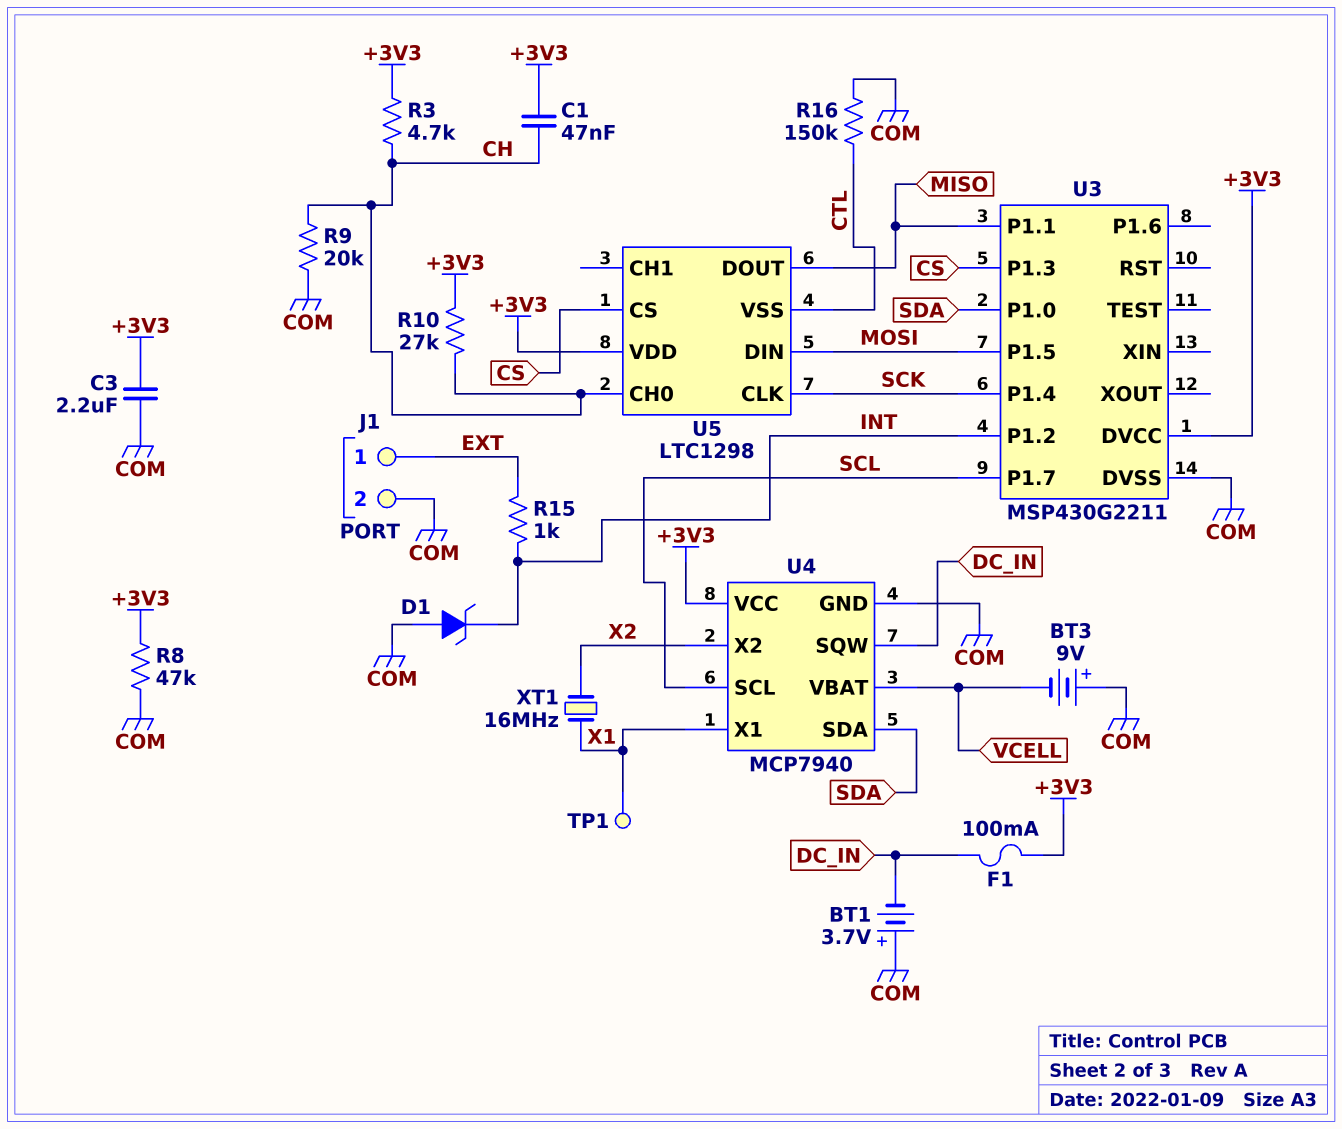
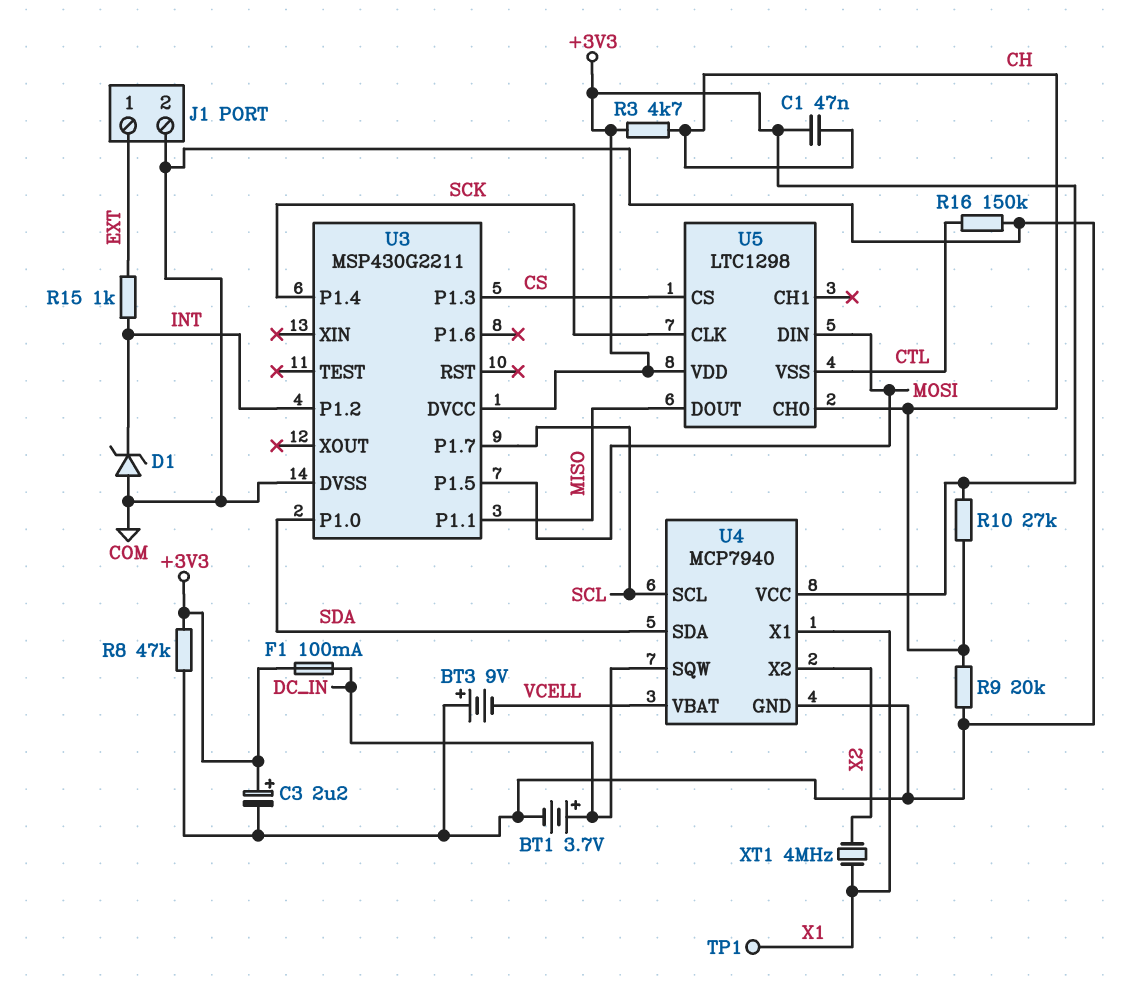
BT1: 3.7V (plus COM, minus DC_IN) -> 3.7V (plus DC_IN, minus COM)
C3: 2.2uF (+3V3, COM) -> 2.2uF (plus +3V3, minus COM)
XT1: 16MHz (X1, X2) -> 4MHz (X1, X2)

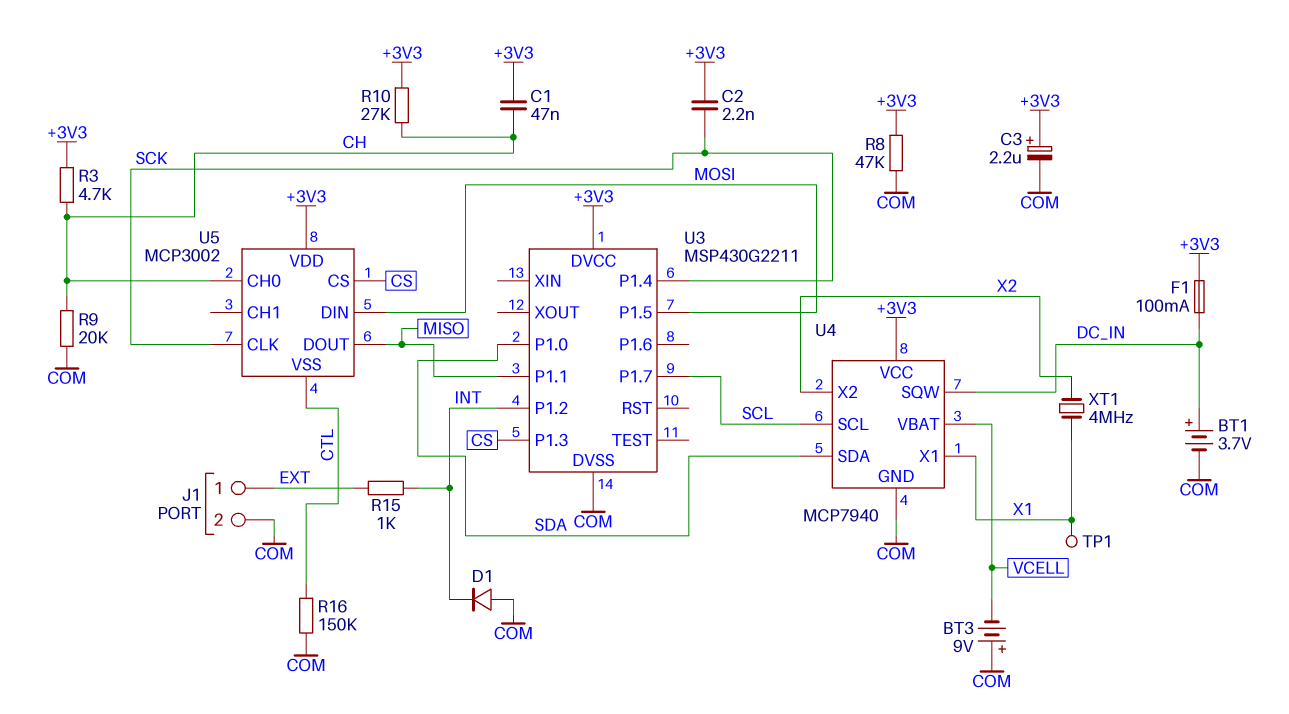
C2: none -> 2.2nF (+3V3, SCK)
D1: zener (A COM, K INT) -> diode (A COM, K INT)
U5: LTC1298 -> MCP3002

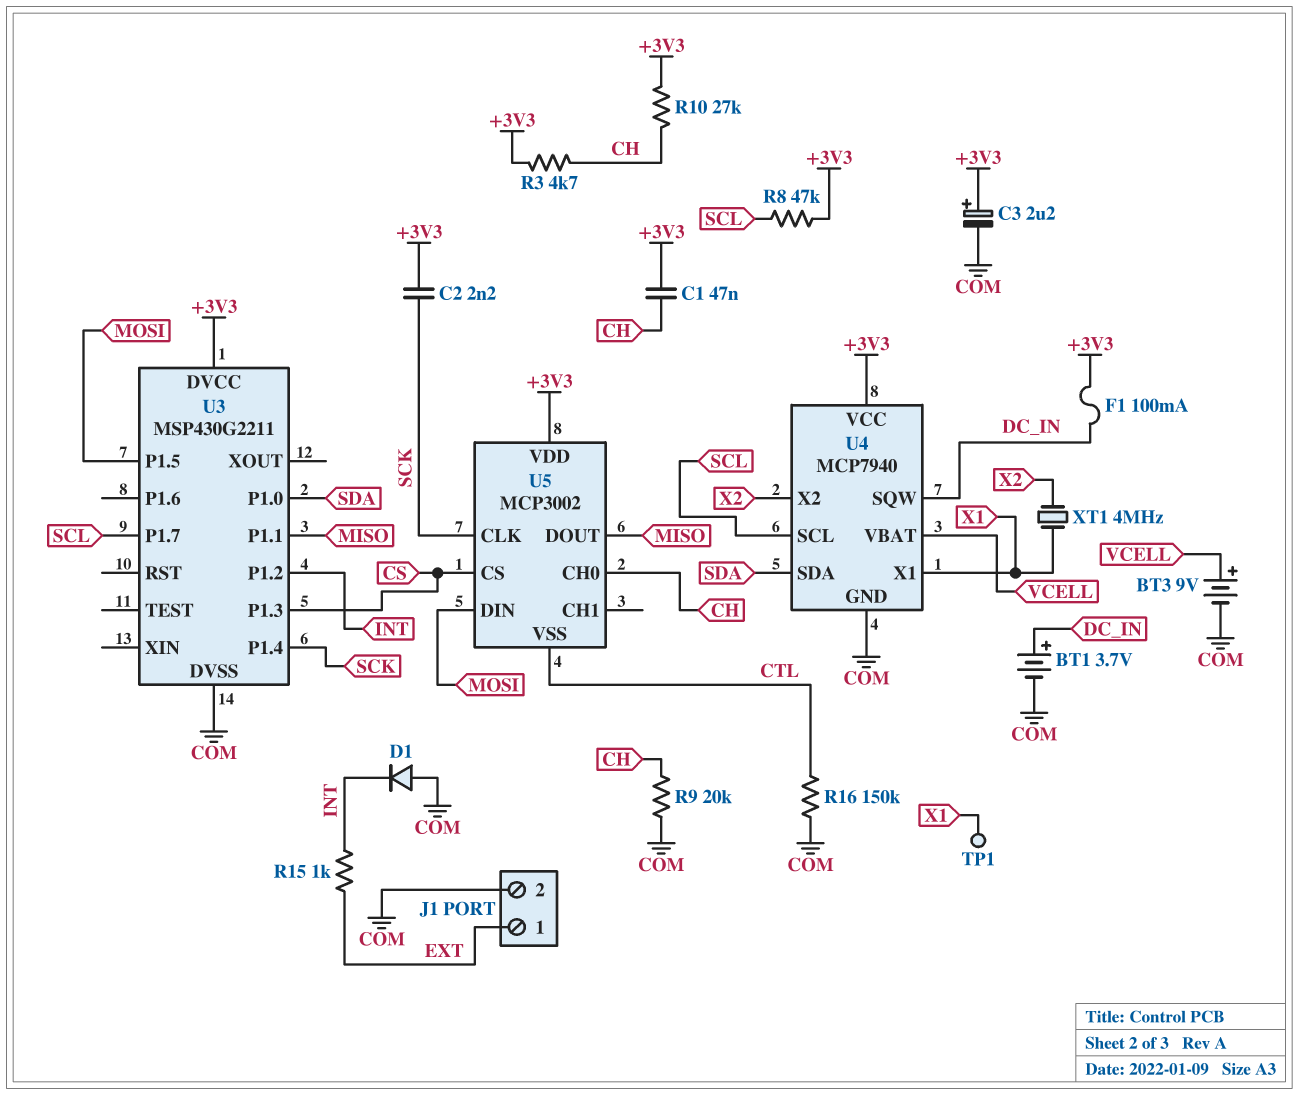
BT3: 9V (plus COM, minus VCELL) -> 9V (plus VCELL, minus COM)
R8: 47k (+3V3, COM) -> 47k (+3V3, SCL)

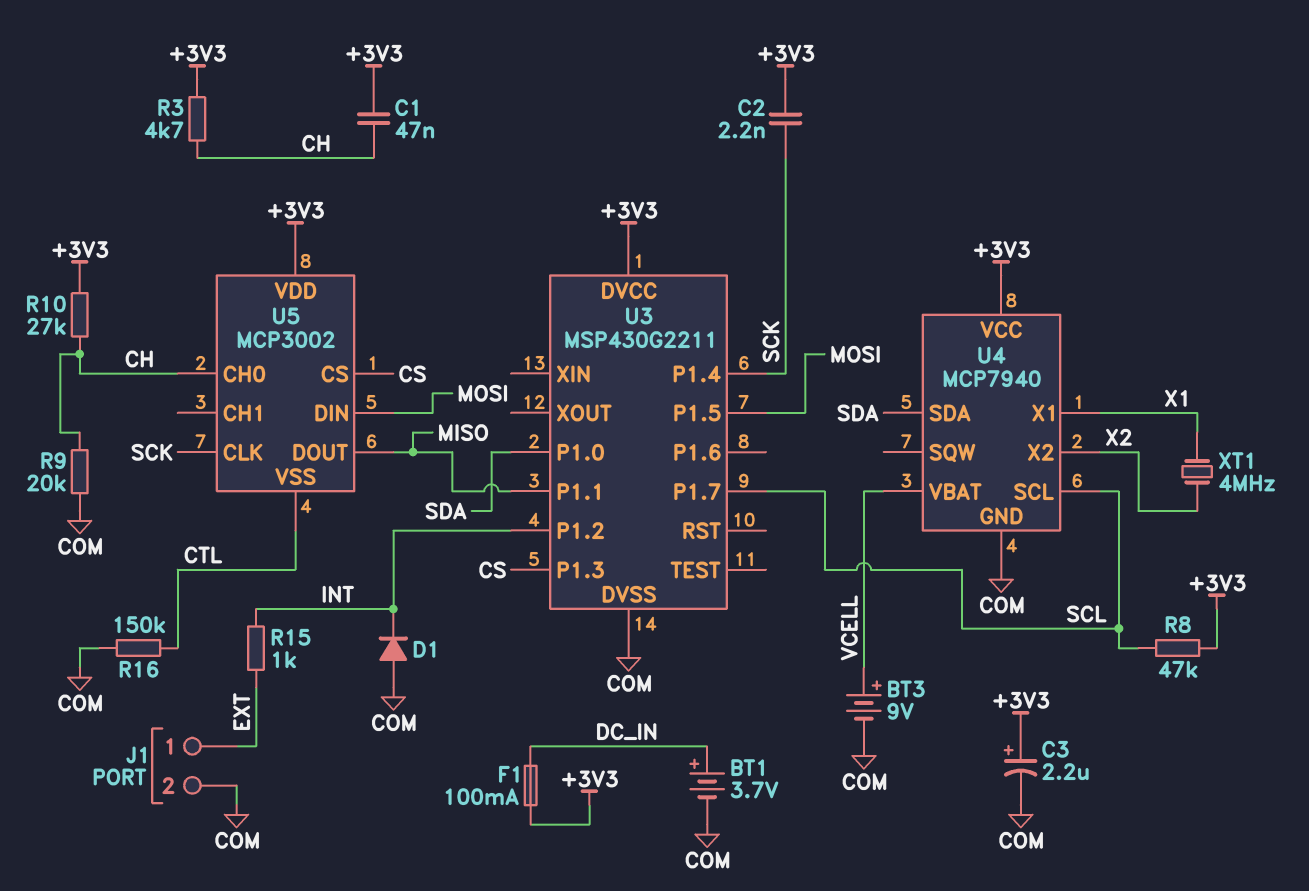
TP1: test point (X1) -> none
U4 pin SQW: DC_IN -> none

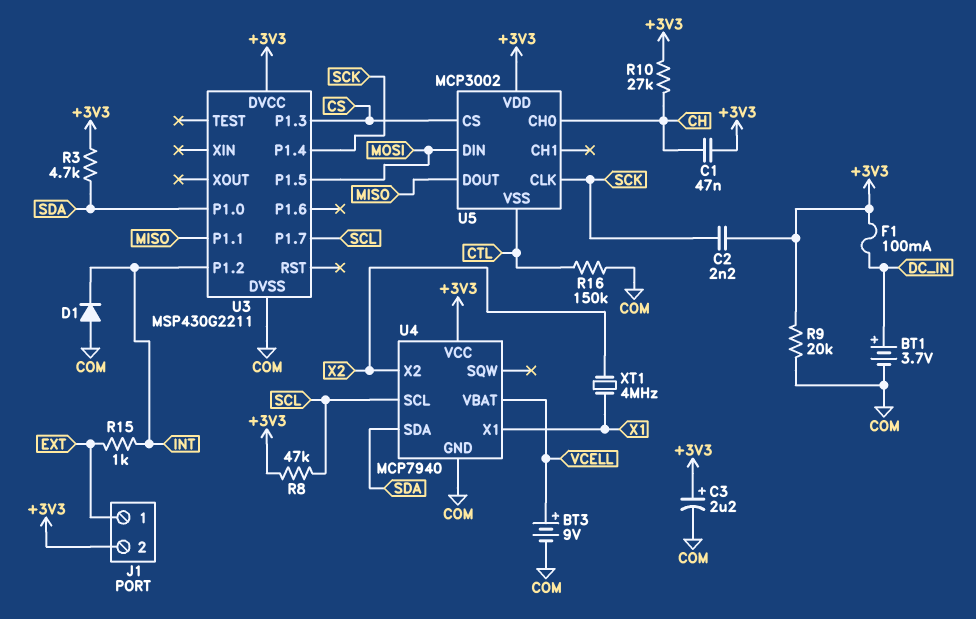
J1 pin 2: COM -> +3V3
R3: 4.7k (+3V3, CH) -> 4.7k (+3V3, SDA)
R9: 20k (CH, COM) -> 20k (+3V3, COM)

